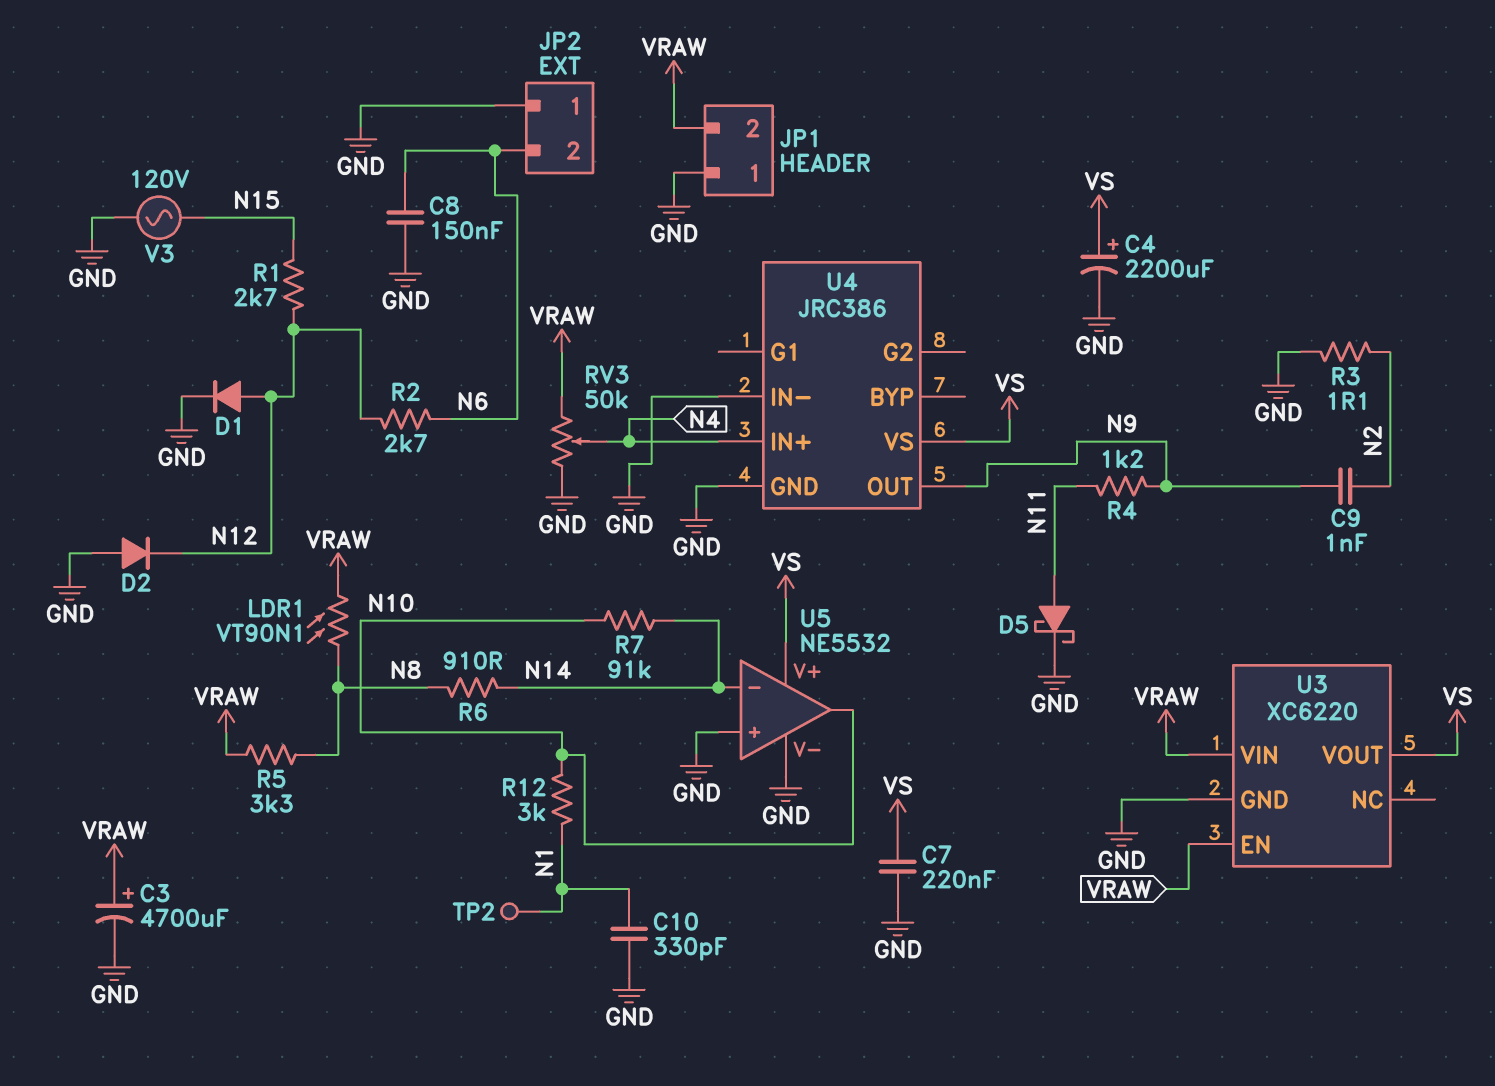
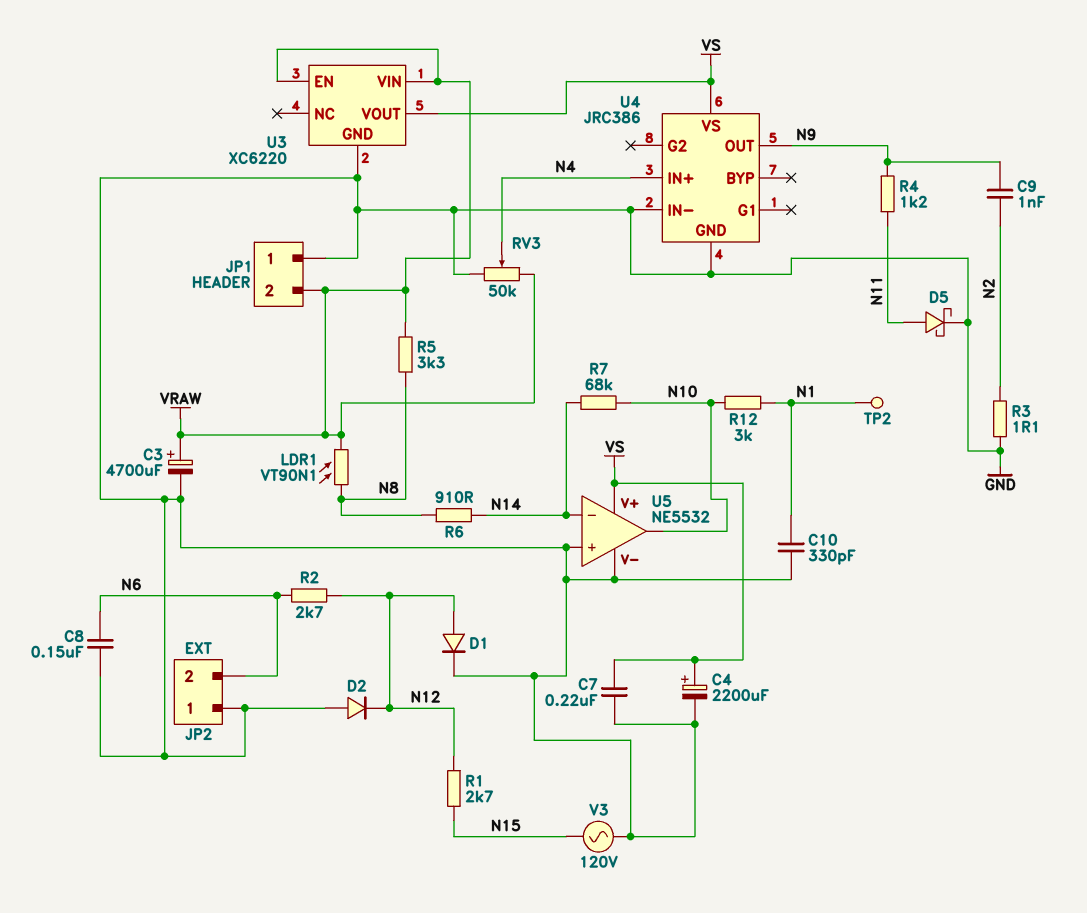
R7: 91k (N10, N14) -> 68k (N10, N14)

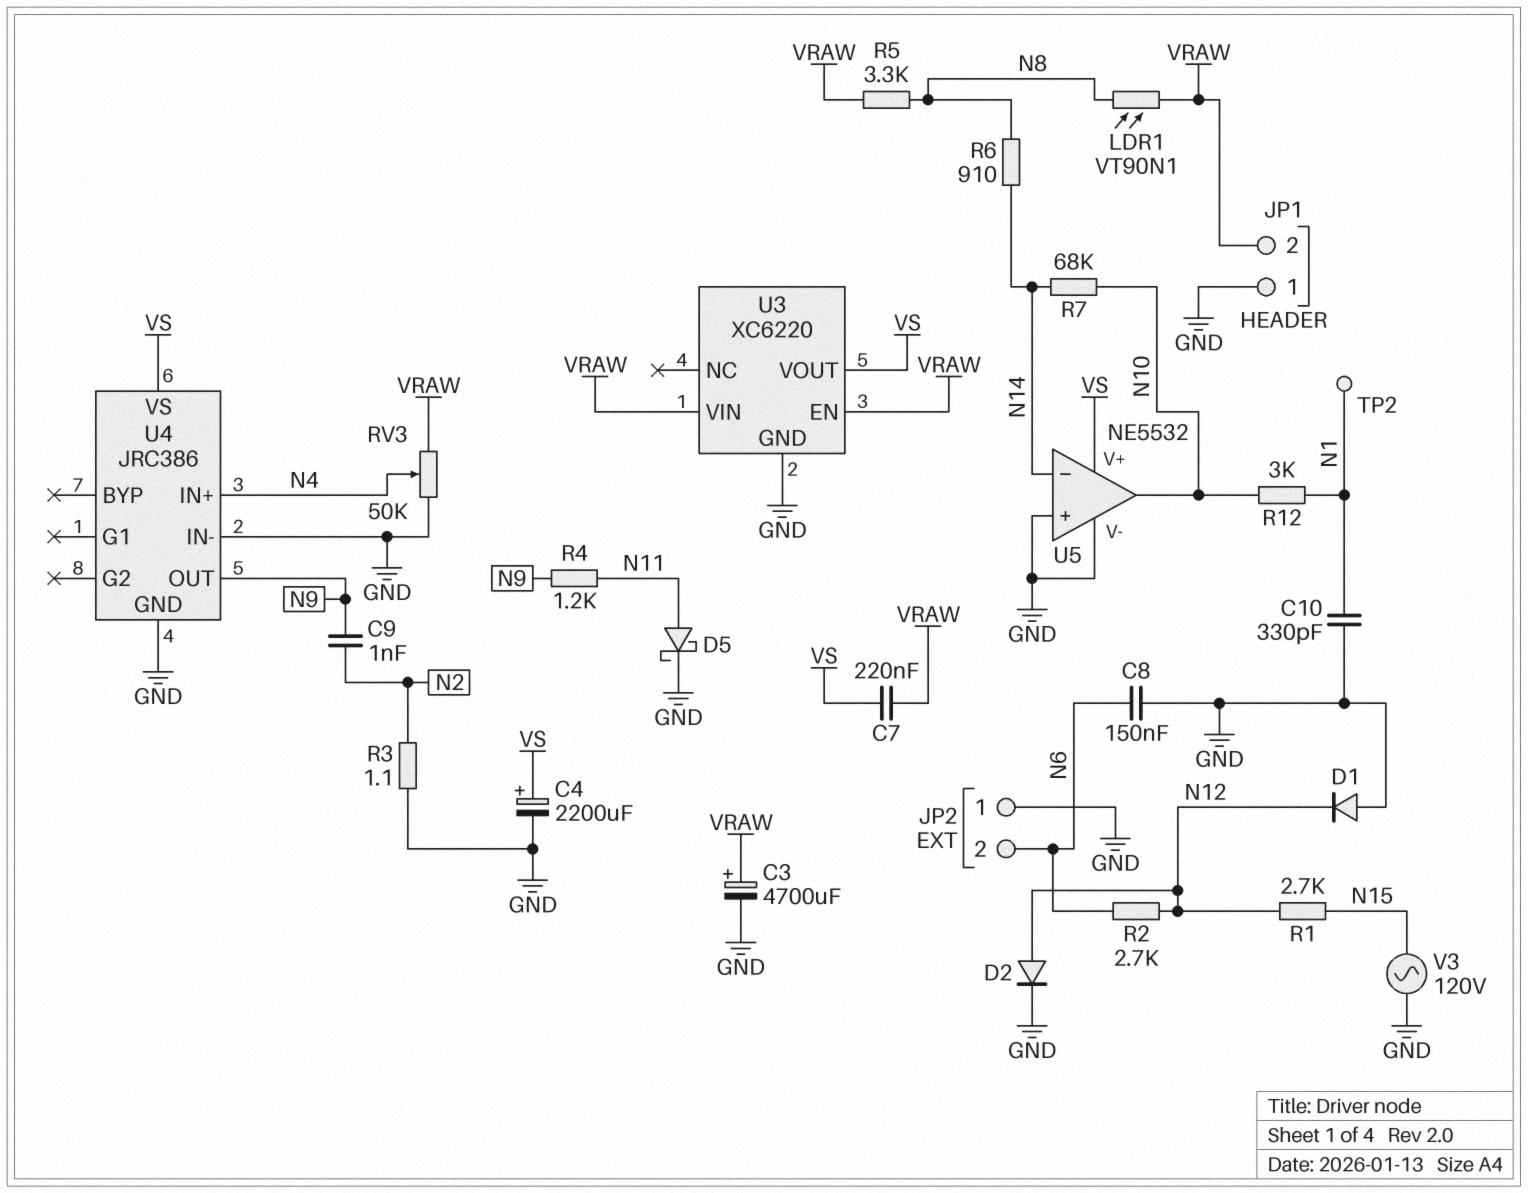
C7: 220nF (GND, VS) -> 220nF (VRAW, VS)
D1: diode (A N12, K GND) -> diode (A GND, K N12)
D2: diode (A GND, K N12) -> diode (A N12, K GND)

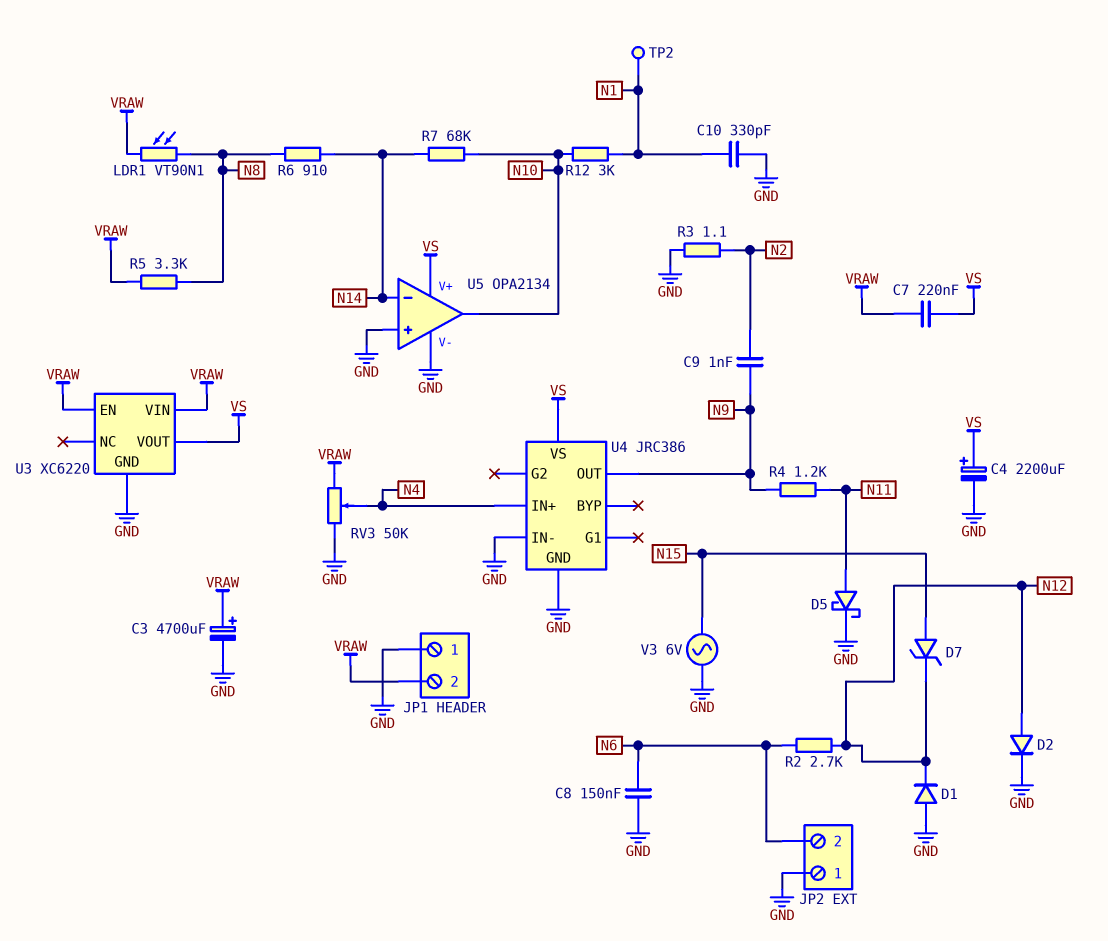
D7: none -> zener (A N15, K N12)
R1: 2.7k (N12, N15) -> none
U5: NE5532 -> OPA2134
V3: AC 120V (GND, N15) -> AC 6V (GND, N15)

